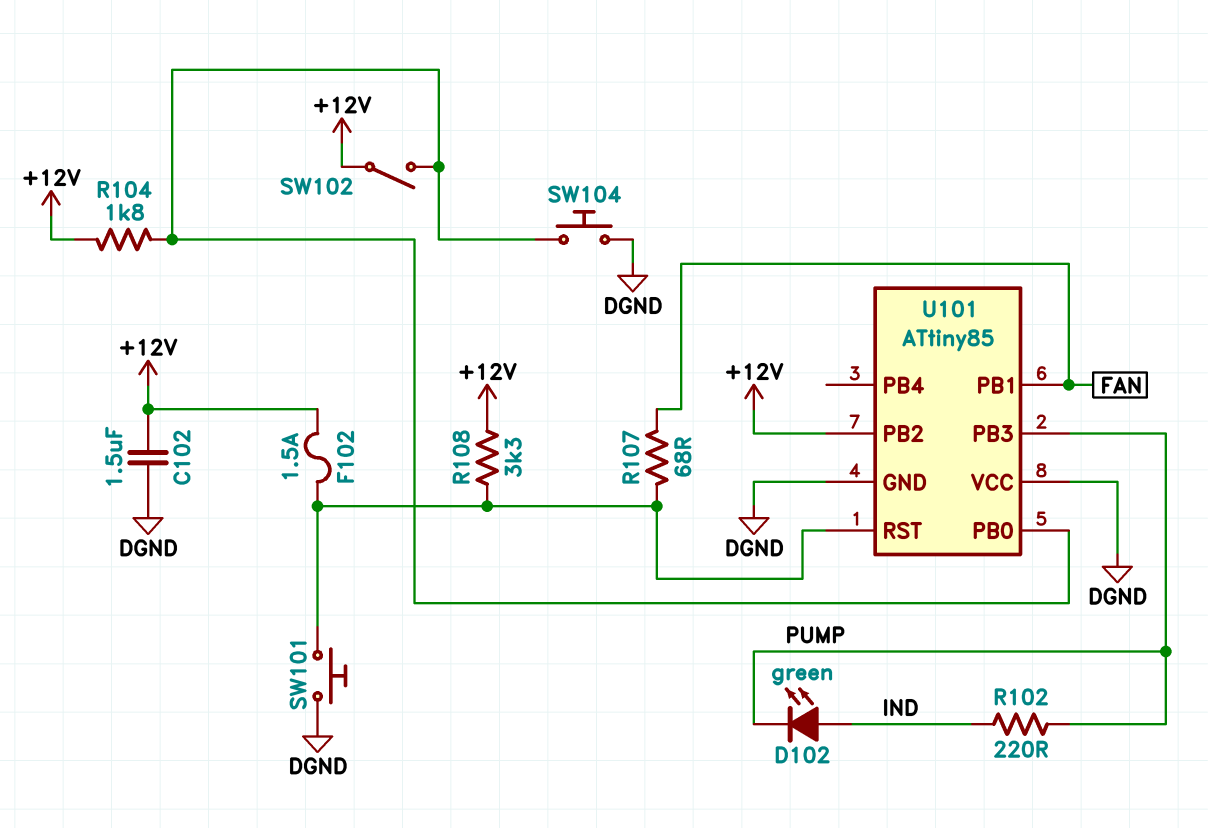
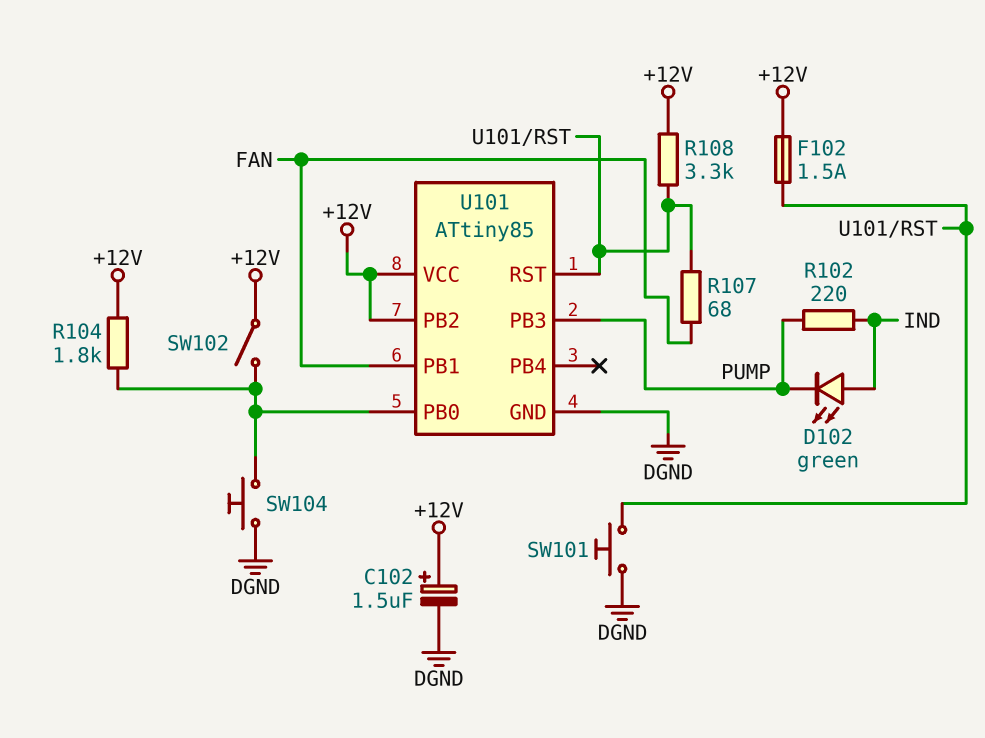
C102: 1.5uF (+12V, DGND) -> 1.5uF (plus +12V, minus DGND)
U101 pin VCC: DGND -> +12V

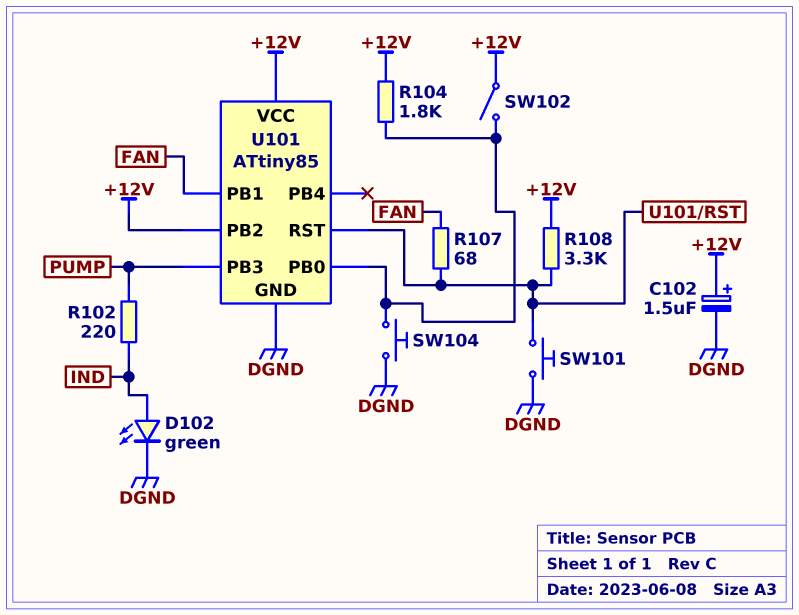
D102: LED green (A IND, K PUMP) -> LED green (A IND, K DGND)
F102: 1.5A (+12V, U101/RST) -> none

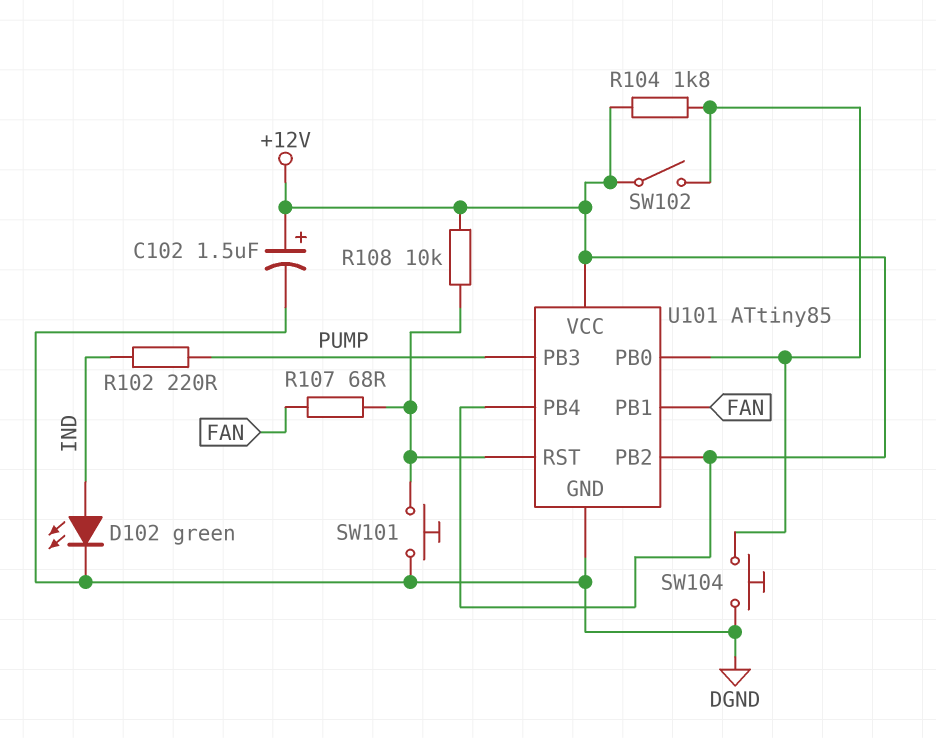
R108: 3.3k (+12V, U101/RST) -> 10k (+12V, U101/RST)
U101 pin PB4: none -> +12V

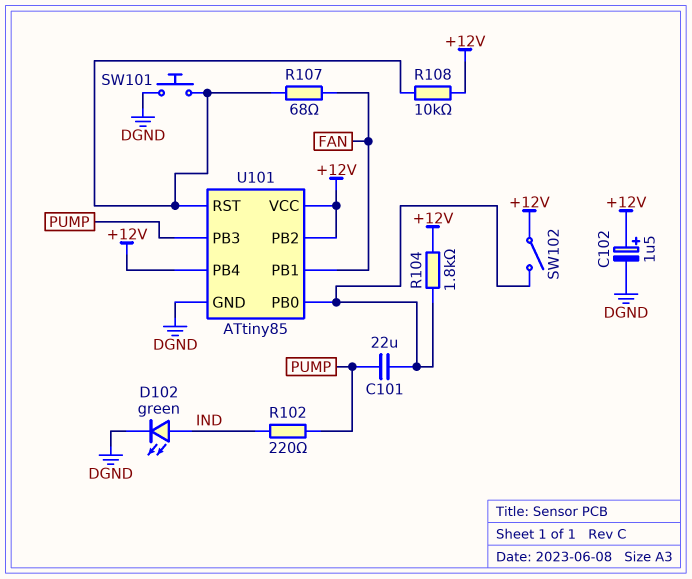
C101: none -> 22uF (PUMP, U101/PB0)
SW104: button (DGND, U101/PB0) -> none

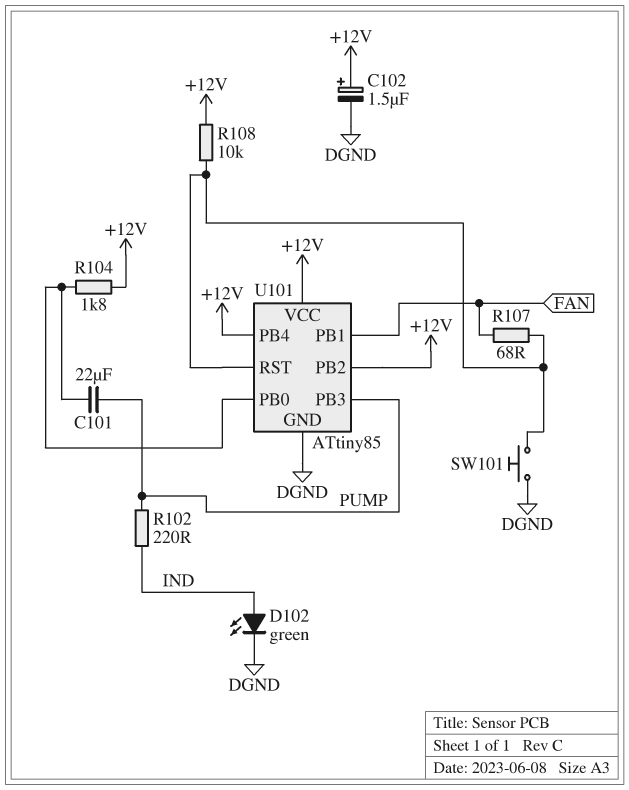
SW102: switch (+12V, U101/PB0) -> none

